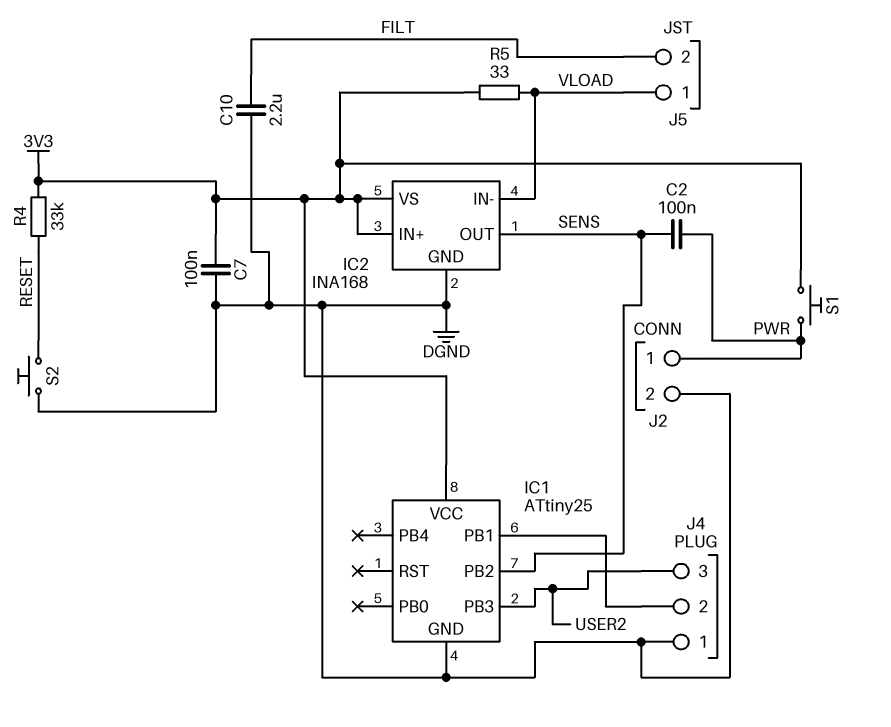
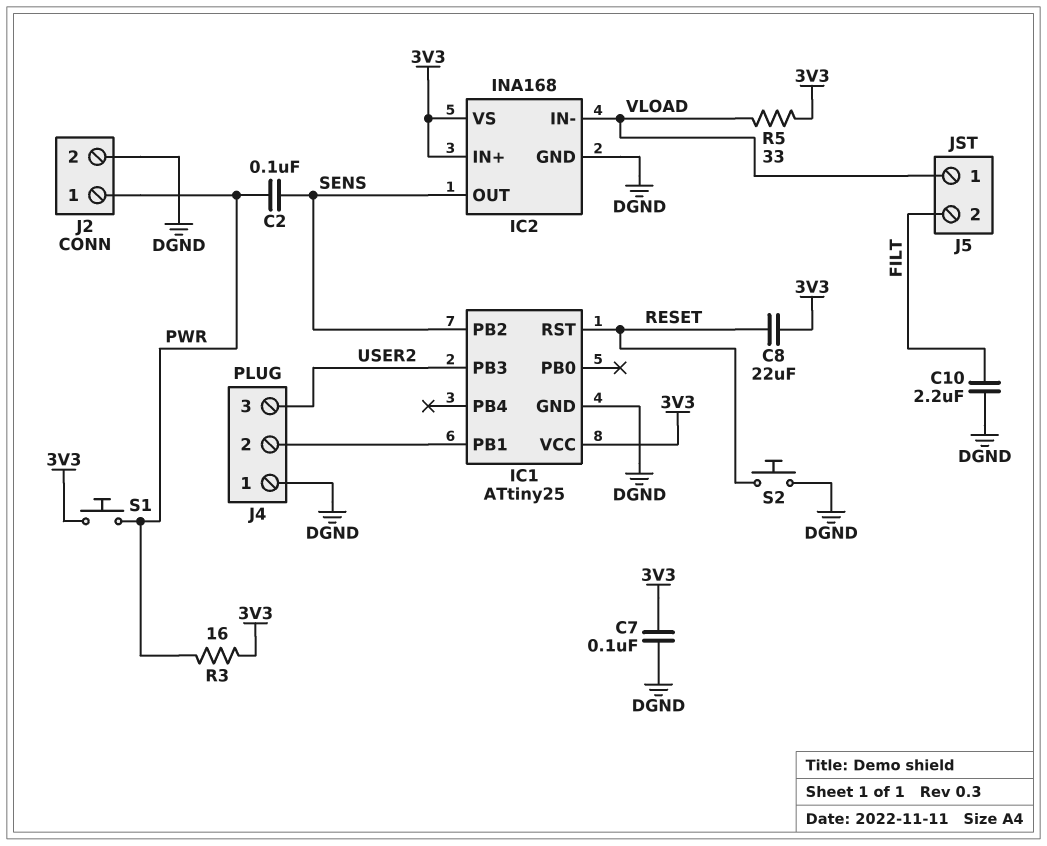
C8: none -> 22uF (3V3, RESET)
IC1 pin RST: none -> RESET
R3: none -> 16 (3V3, PWR)
R4: 33k (3V3, RESET) -> none

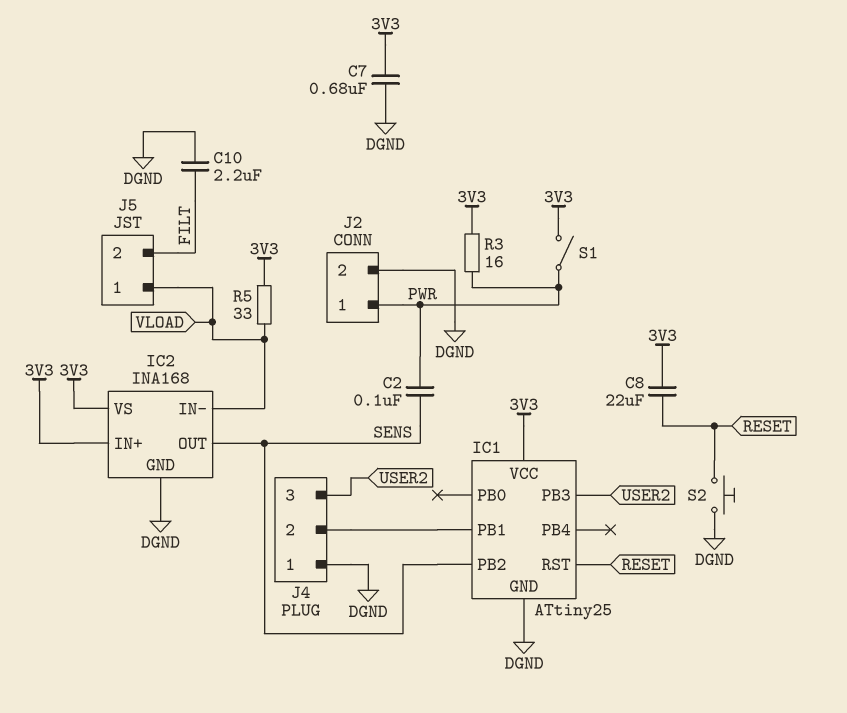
C7: 100nF (3V3, DGND) -> 680nF (3V3, DGND)
S1: button (3V3, PWR) -> switch (3V3, PWR)

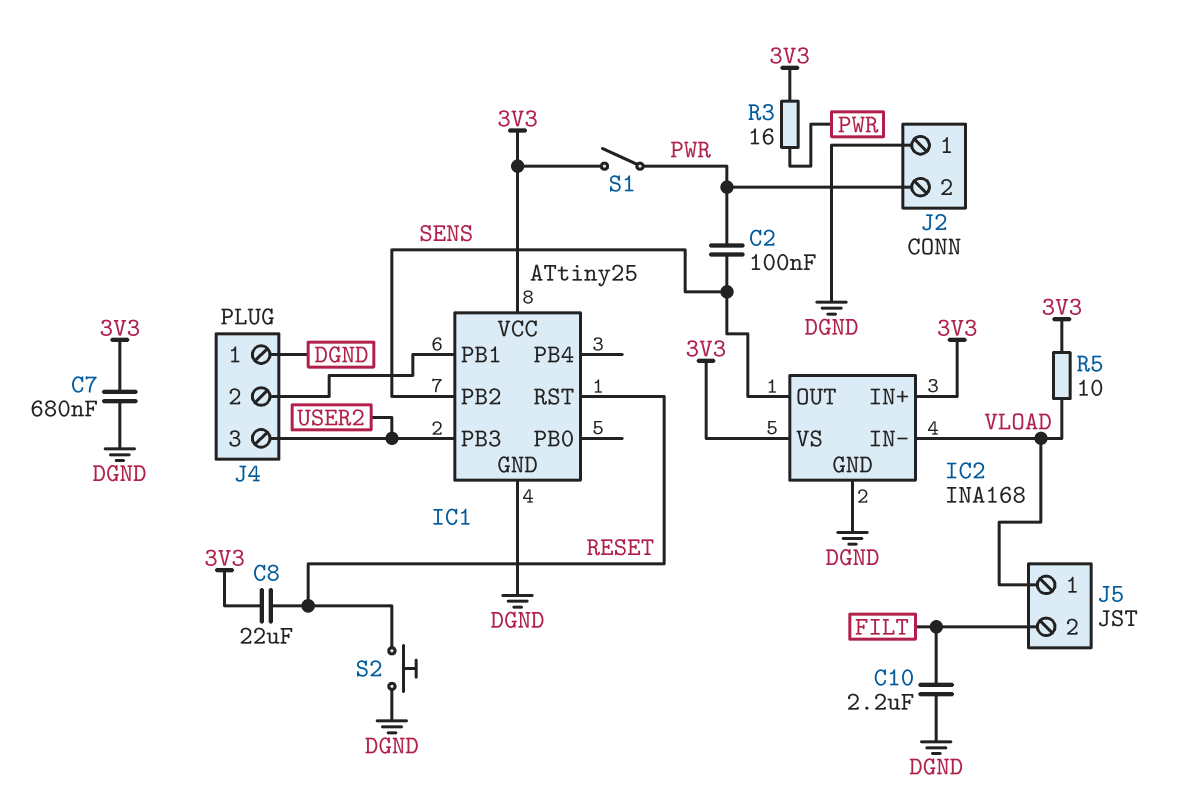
J2 pin 1: PWR -> DGND
J2 pin 2: DGND -> PWR
R5: 33 (3V3, VLOAD) -> 10 (3V3, VLOAD)

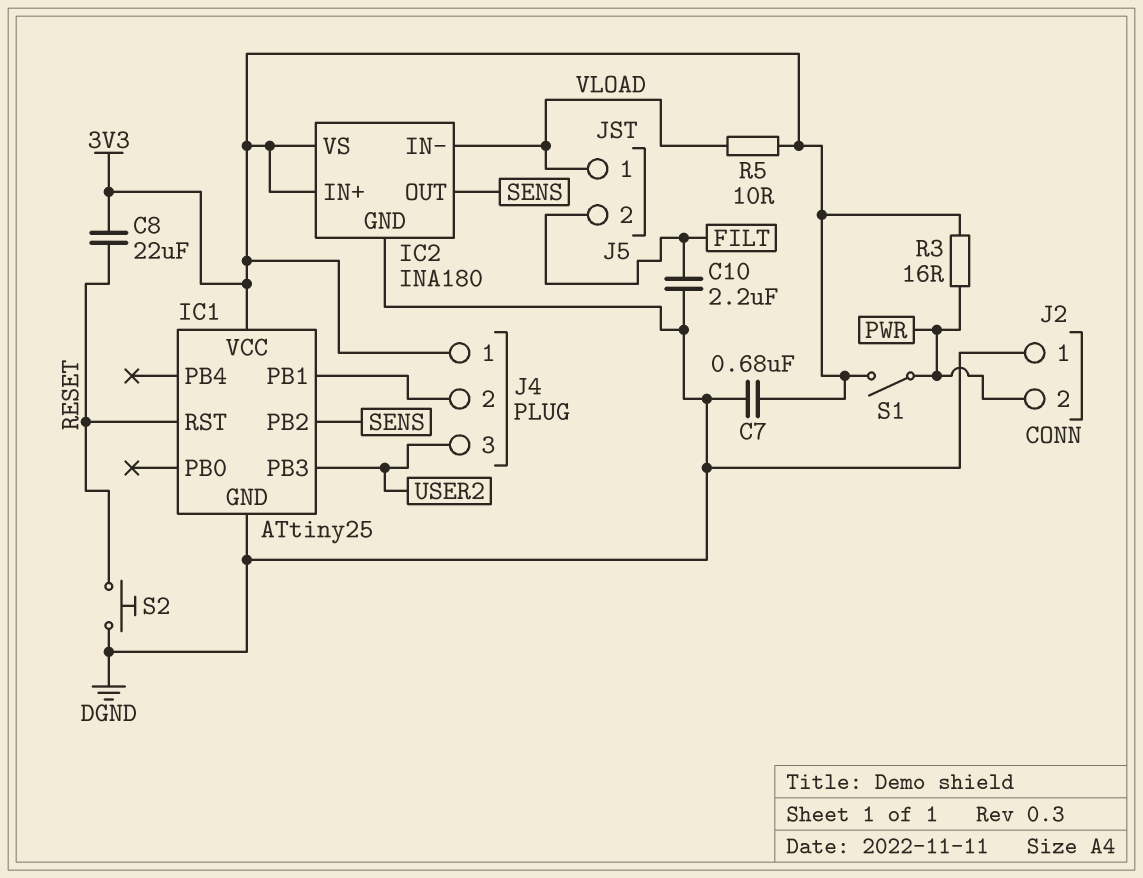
C2: 100nF (PWR, SENS) -> none
IC2: INA168 -> INA180
J4 pin 1: DGND -> 3V3

